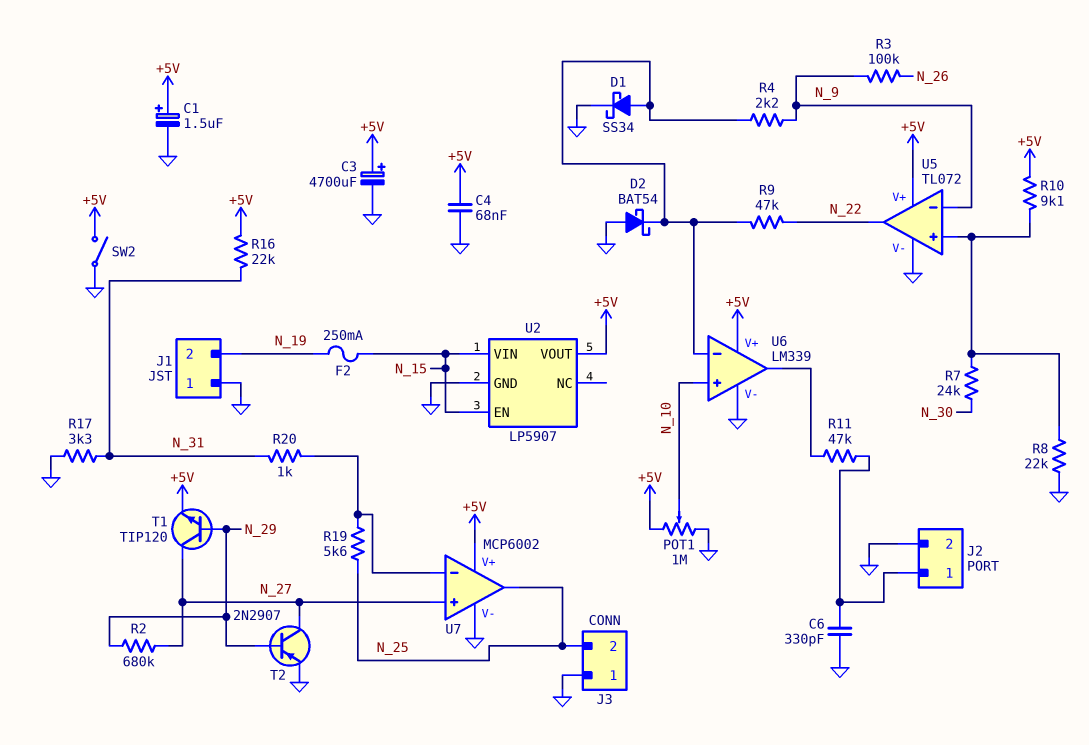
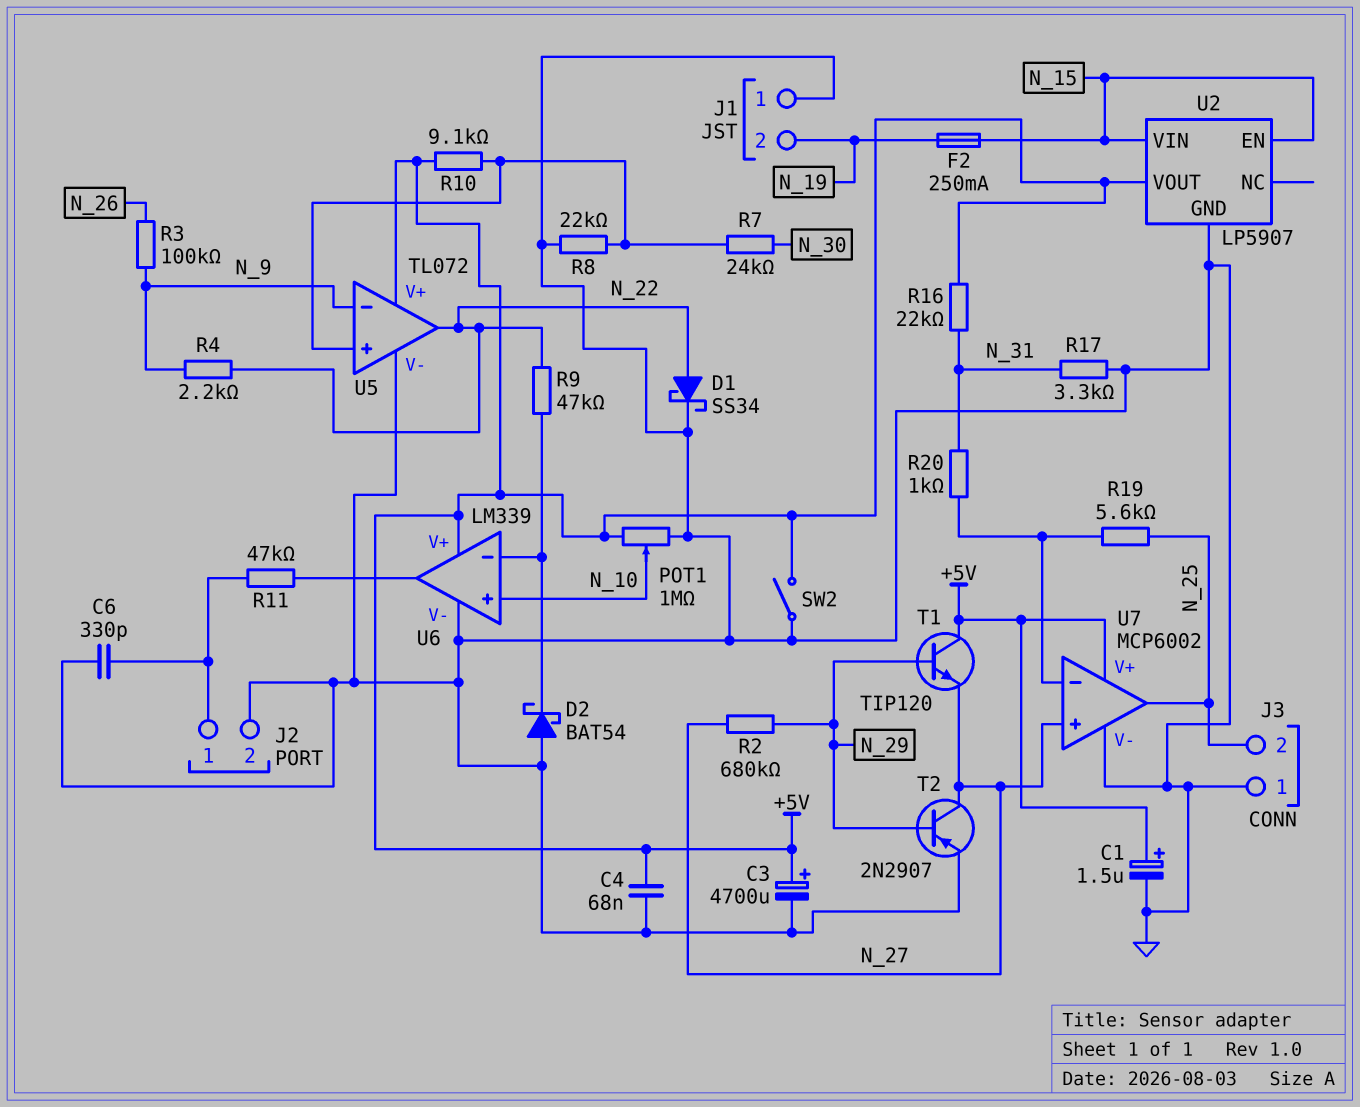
D1: schottky SS34 (A U6/in-, K GND) -> schottky SS34 (A N_22, K GND)
R4: 2.2k (N_9, U6/in-) -> 2.2k (N_9, N_22)
T1: NPN TIP120 (B N_29, C N_27, E +5V) -> NPN TIP120 (B N_29, C +5V, E N_27)

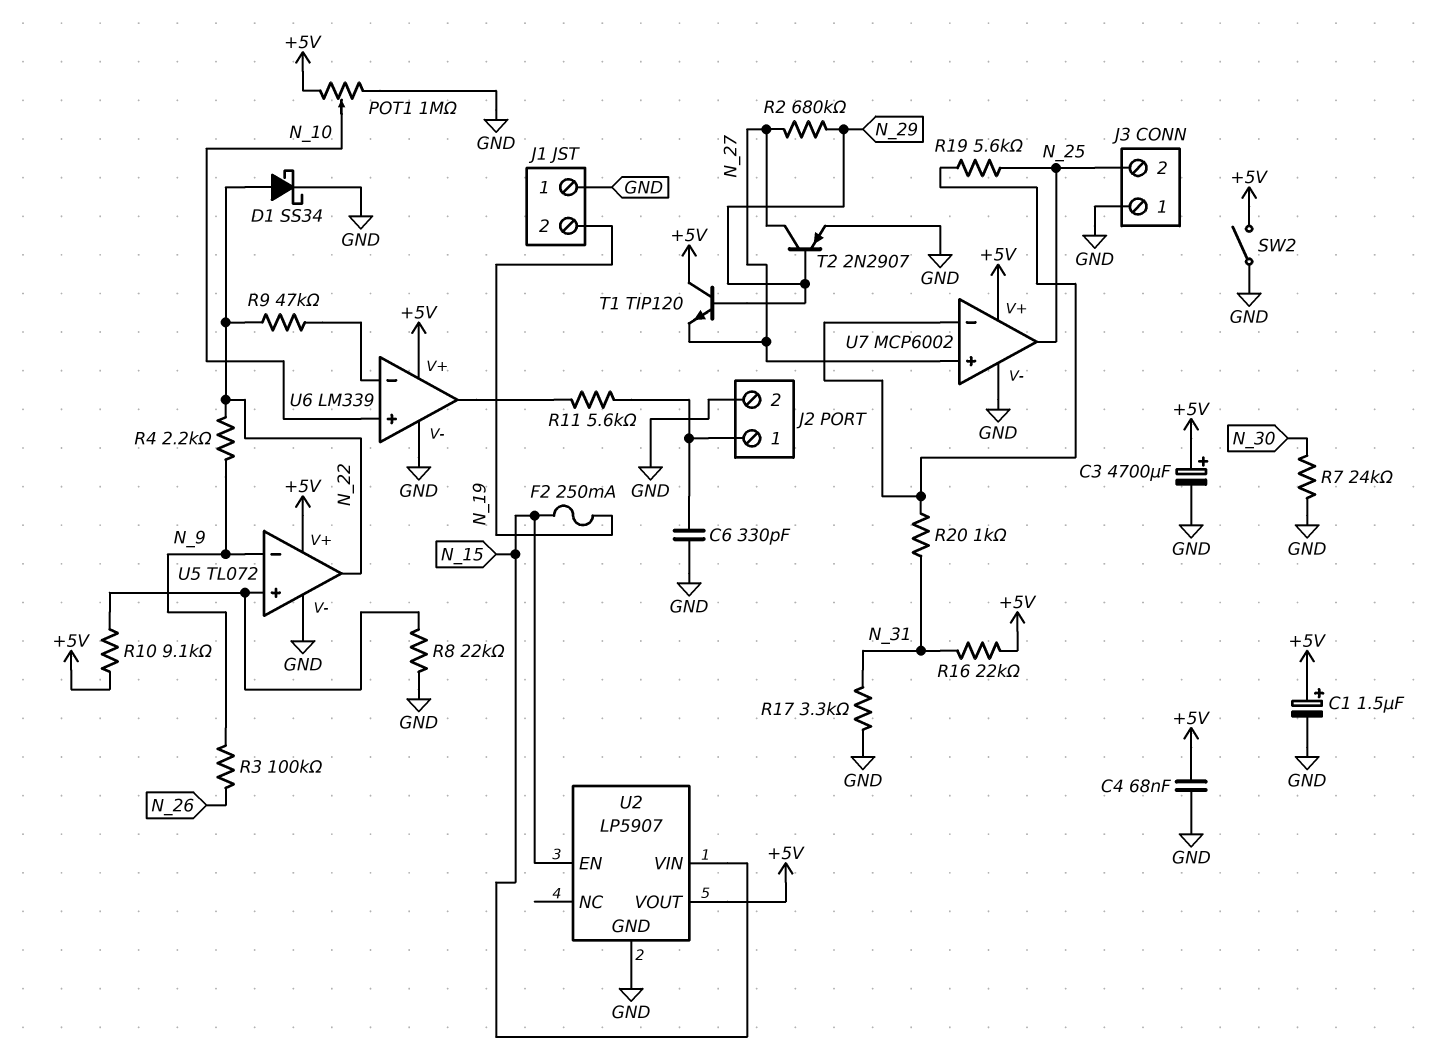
D2: schottky BAT54 (A GND, K U6/in-) -> none
R7: 24k (N_30, U5/in+) -> 24k (GND, N_30)
R11: 47k (J2/1, U6/out) -> 5.6k (J2/1, U6/out)

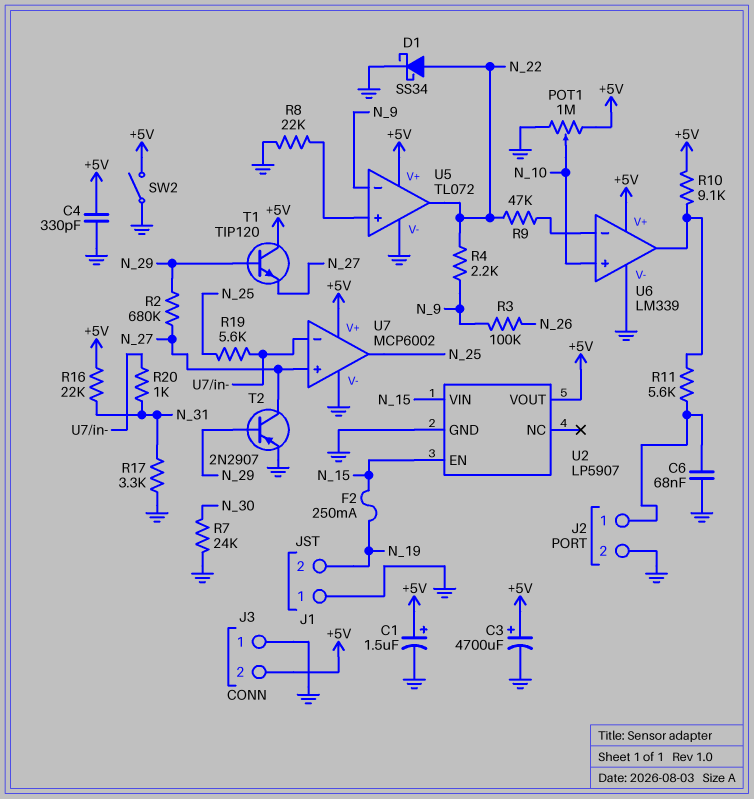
C4: 68nF (+5V, GND) -> 330pF (+5V, GND)
C6: 330pF (GND, J2/1) -> 68nF (GND, J2/1)
J3 pin 2: N_25 -> +5V
R10: 9.1k (+5V, U5/in+) -> 9.1k (+5V, U6/out)

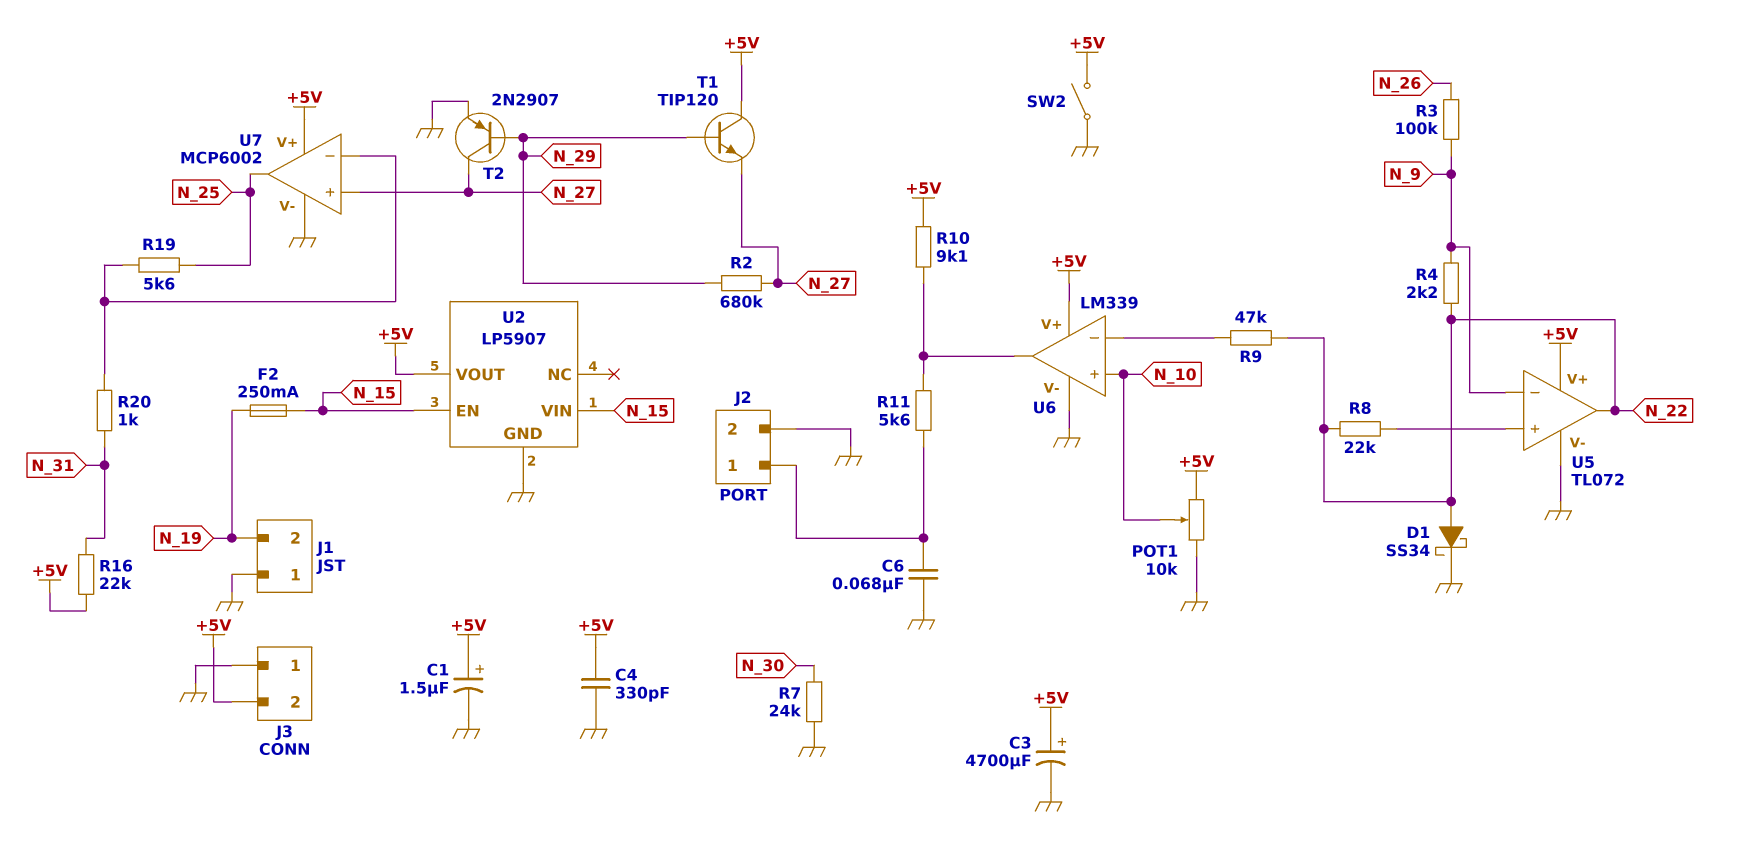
POT1: 1M (+5V, GND, wiper N_10) -> 10k (+5V, GND, wiper N_10)
R8: 22k (GND, U5/in+) -> 22k (N_22, U5/in+)
R17: 3.3k (GND, N_31) -> none

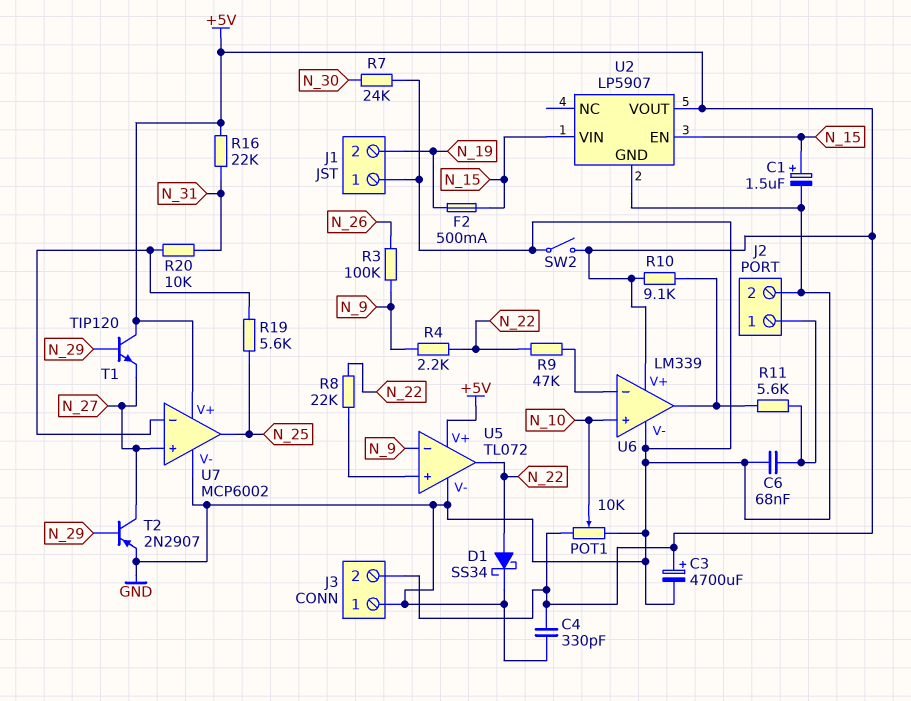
C1: 1.5uF (plus +5V, minus GND) -> 1.5uF (plus N_15, minus GND)
F2: 250mA (N_15, N_19) -> 500mA (N_15, N_19)
R2: 680k (N_27, N_29) -> none
R20: 1k (N_31, U7/in-) -> 10k (N_31, U7/in-)

